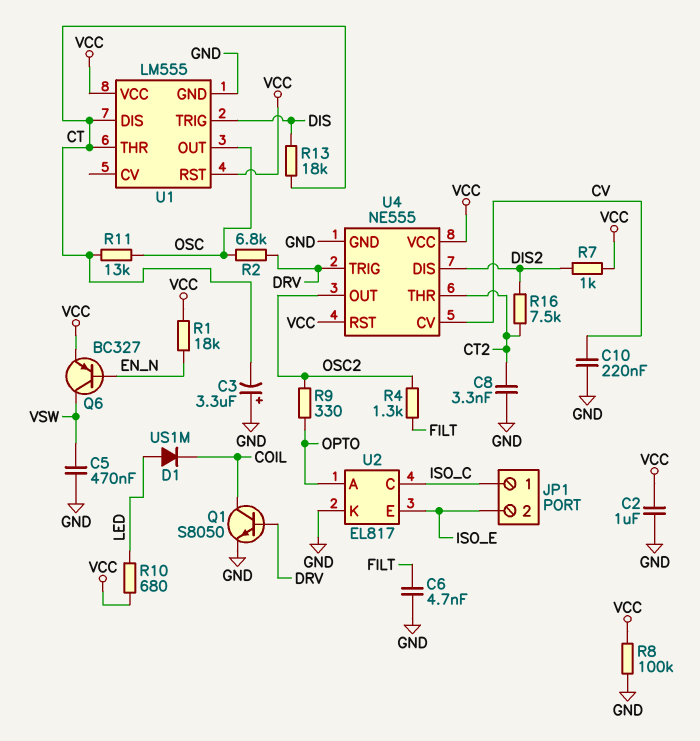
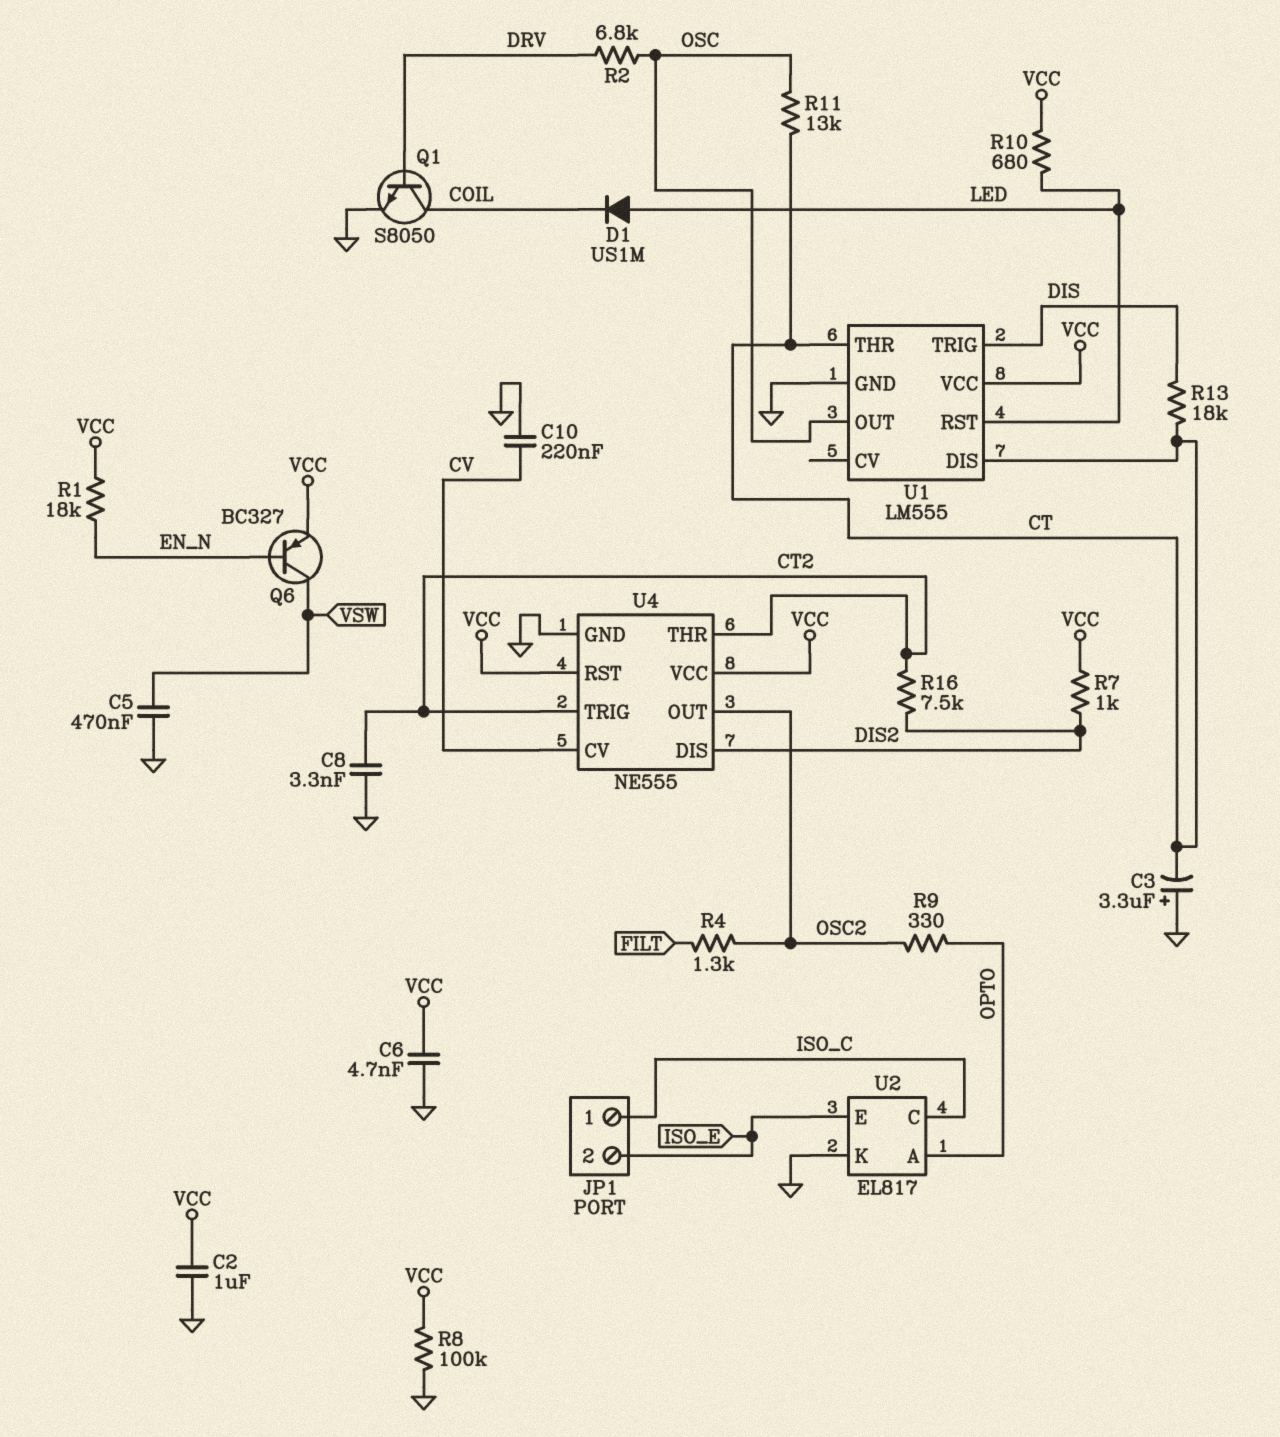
C6: 4.7nF (FILT, GND) -> 4.7nF (GND, VCC)
U1 pin RST: VCC -> LED
U4 pin TRIG: DRV -> CT2

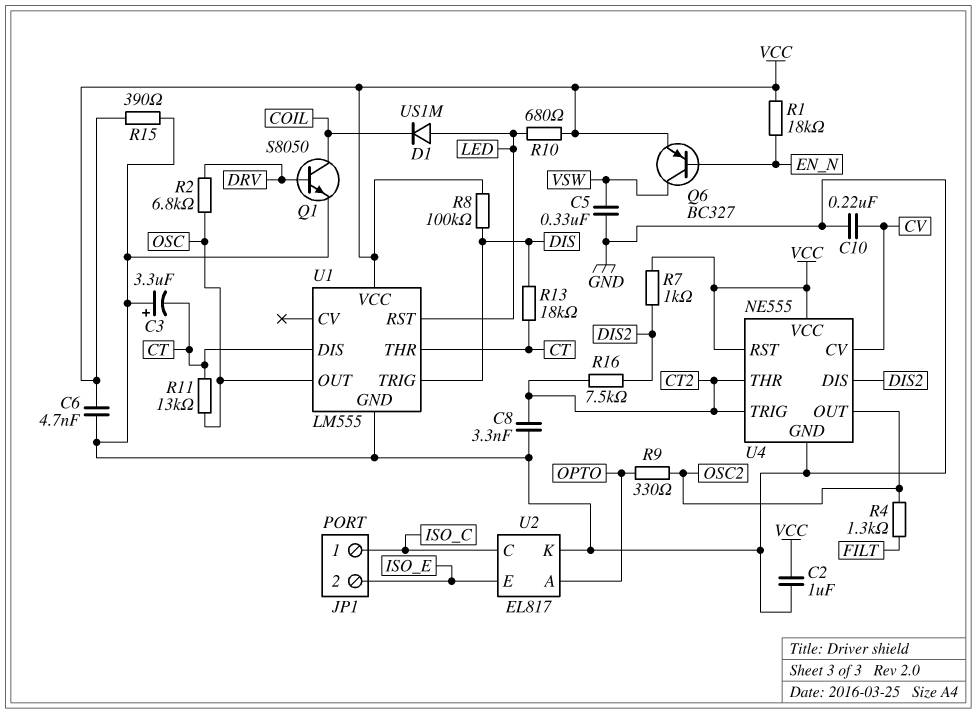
C5: 470nF (GND, VSW) -> 330nF (GND, VSW)
R8: 100k (GND, VCC) -> 100k (DIS, VCC)
R15: none -> 390 (GND, VCC)

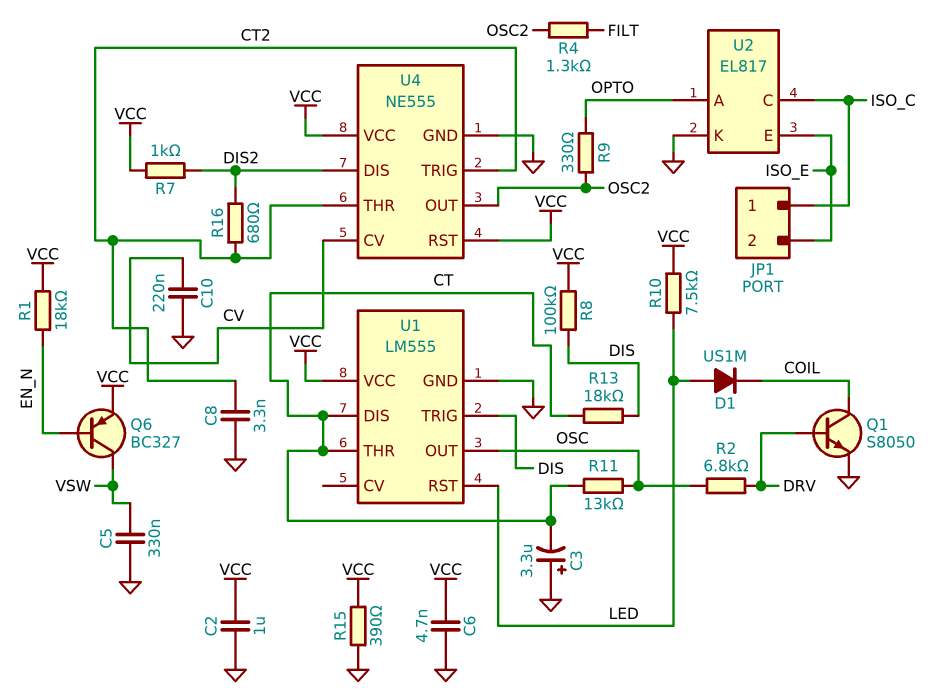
R10: 680 (LED, VCC) -> 7.5k (LED, VCC)
R16: 7.5k (CT2, DIS2) -> 680 (CT2, DIS2)

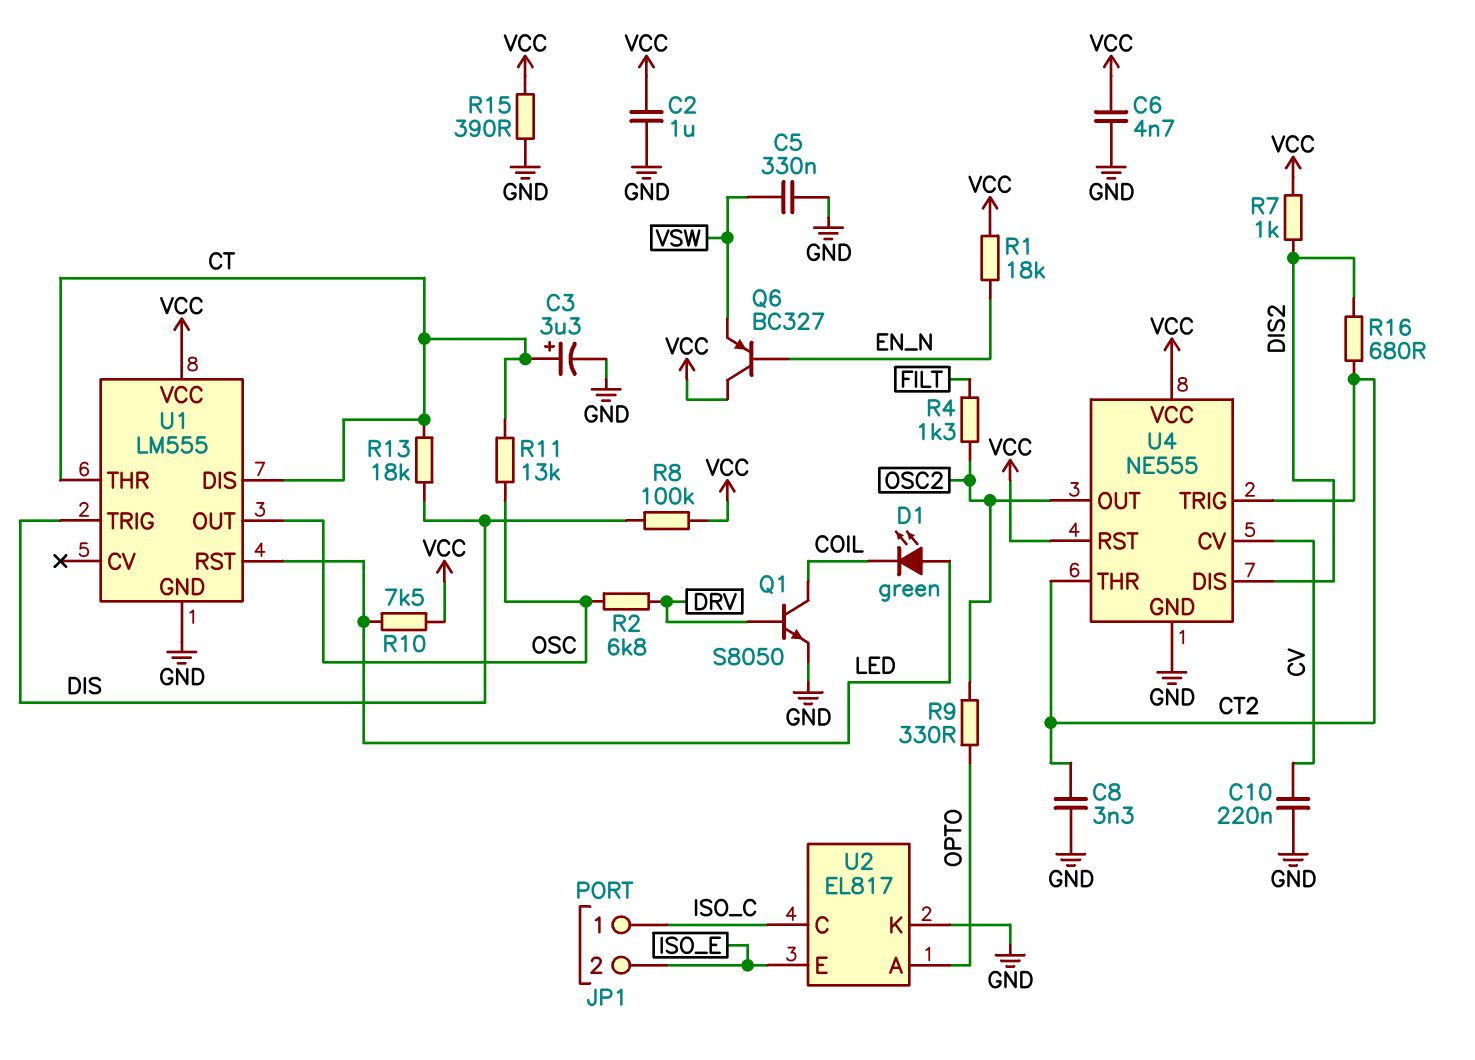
C3: 3.3uF (plus GND, minus CT) -> 3.3uF (plus CT, minus GND)
D1: diode US1M (A LED, K COIL) -> LED green (A LED, K COIL)
Q6: PNP BC327 (B EN_N, C VSW, E VCC) -> PNP BC327 (B EN_N, C VCC, E VSW)

